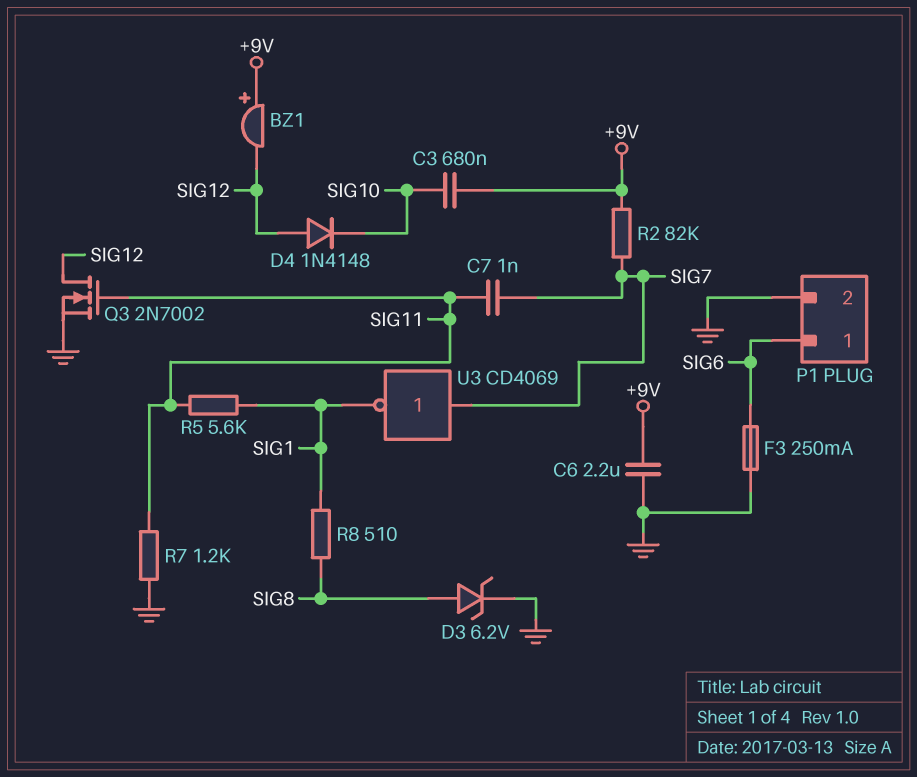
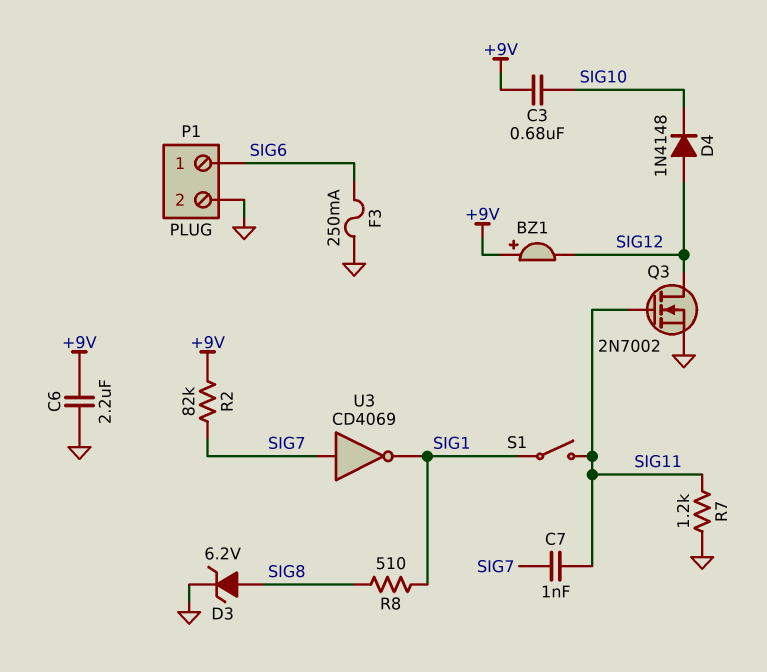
R5: 5.6k (SIG1, SIG11) -> none
S1: none -> switch (SIG1, SIG11)

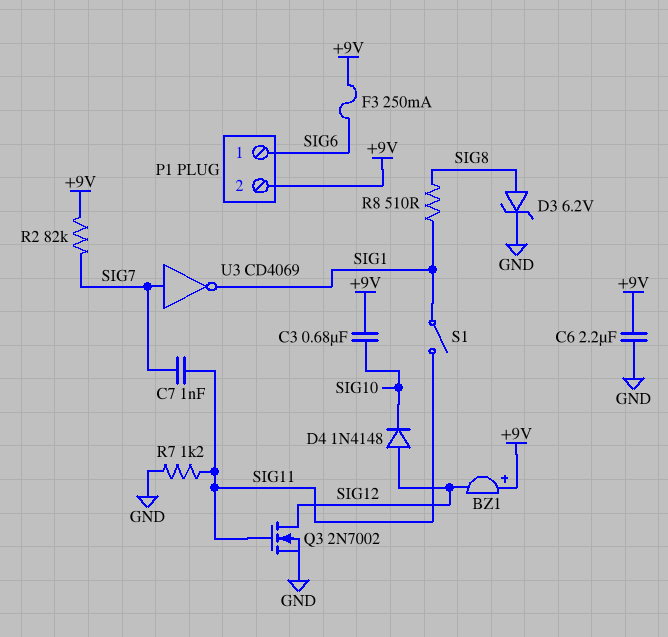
F3: 250mA (GND, SIG6) -> 250mA (+9V, SIG6)
P1 pin 2: GND -> +9V

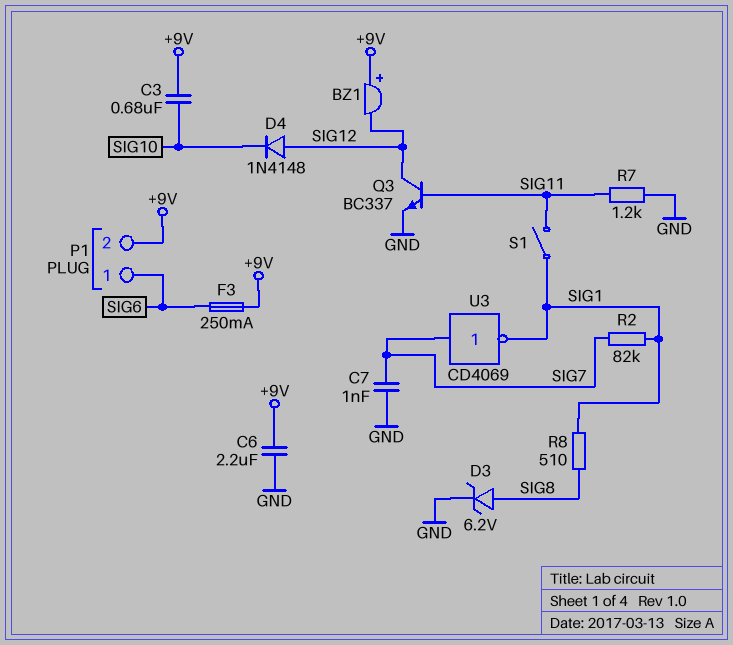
C7: 1nF (SIG7, SIG11) -> 1nF (GND, SIG7)
Q3: NMOS 2N7002 (G SIG11, D SIG12, S GND) -> NPN BC337 (B SIG11, C SIG12, E GND)
R2: 82k (+9V, SIG7) -> 82k (SIG1, SIG7)

